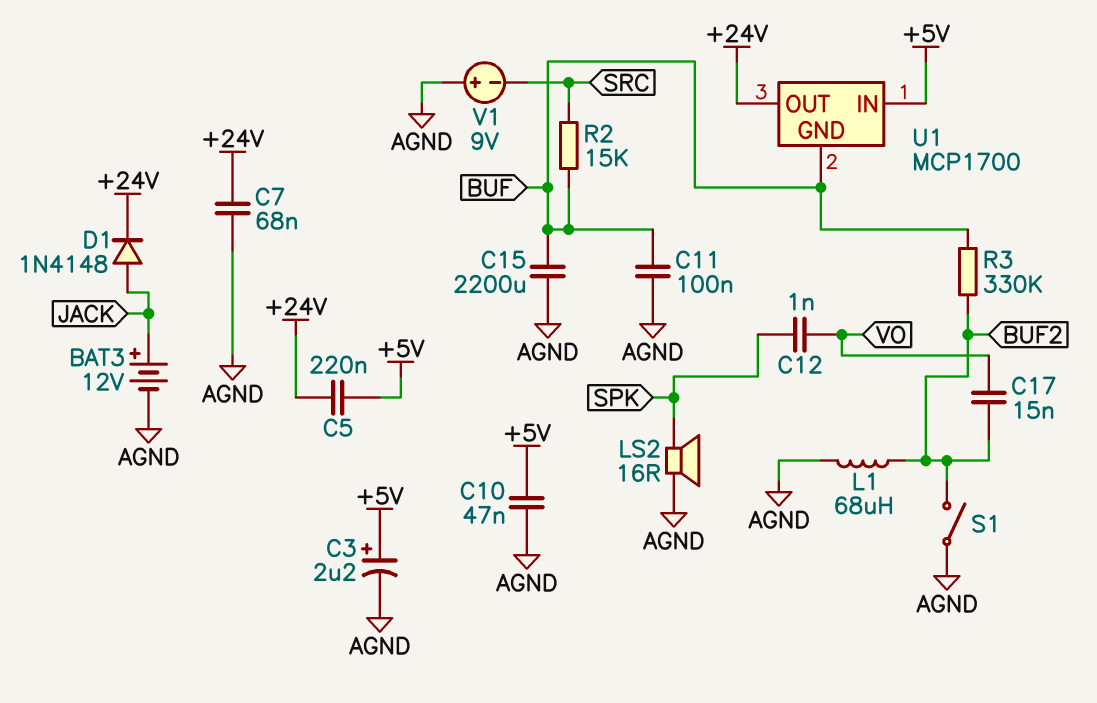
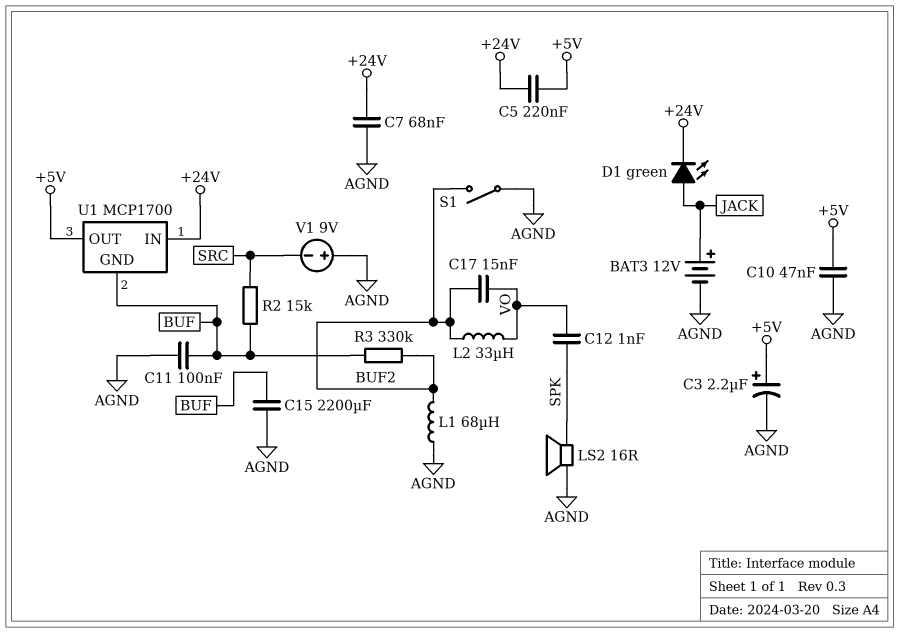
D1: diode 1N4148 (A JACK, K +24V) -> LED green (A JACK, K +24V)
L2: none -> 33uH (BUF2, VO)
U1 pin IN: +5V -> +24V
U1 pin OUT: +24V -> +5V

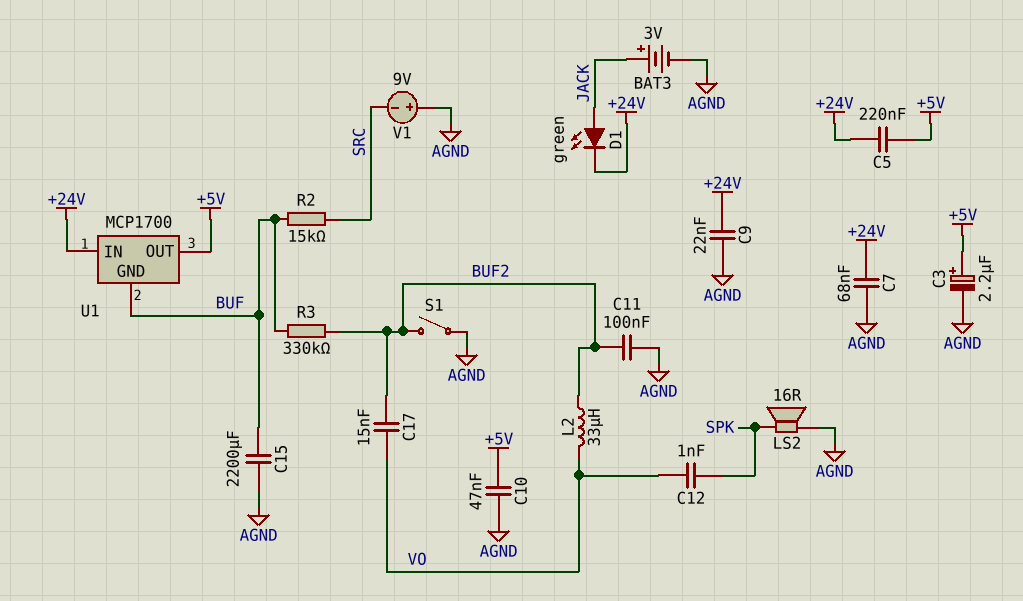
BAT3: 12V (plus JACK, minus AGND) -> 3V (plus JACK, minus AGND)
C9: none -> 22nF (+24V, AGND)
C11: 100nF (AGND, BUF) -> 100nF (AGND, BUF2)
L1: 68uH (AGND, BUF2) -> none

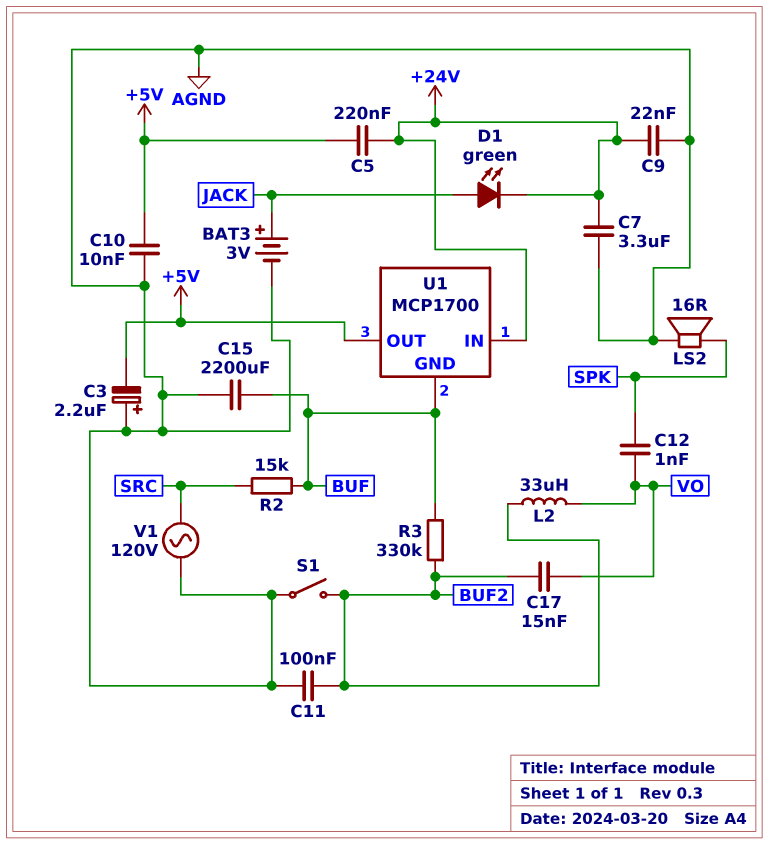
C3: 2.2uF (plus +5V, minus AGND) -> 2.2uF (plus AGND, minus +5V)
C7: 68nF (+24V, AGND) -> 3.3uF (+24V, AGND)
C10: 47nF (+5V, AGND) -> 10nF (+5V, AGND)
V1: 9V (plus AGND, minus SRC) -> AC 120V (AGND, SRC)

